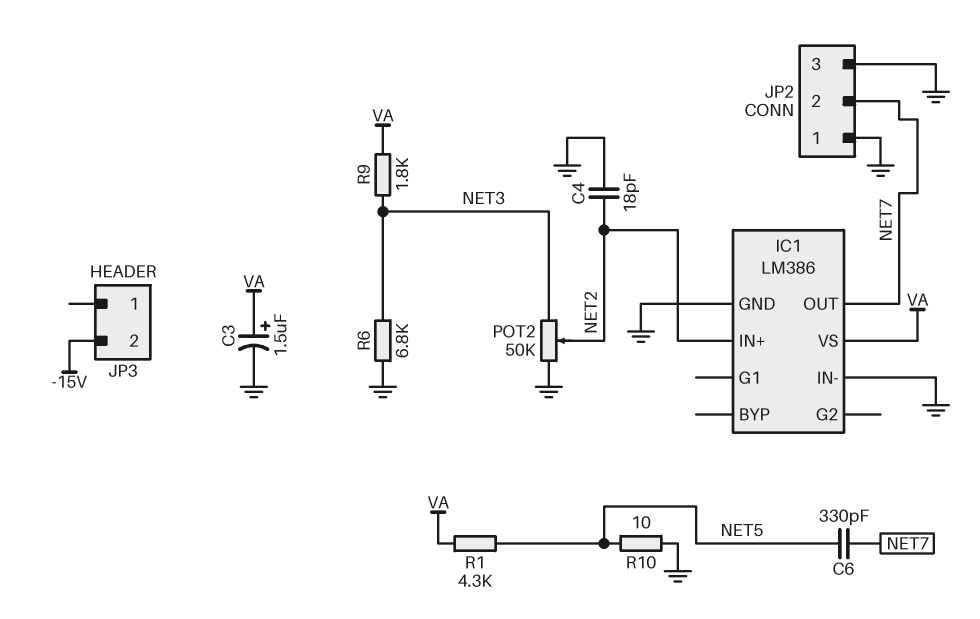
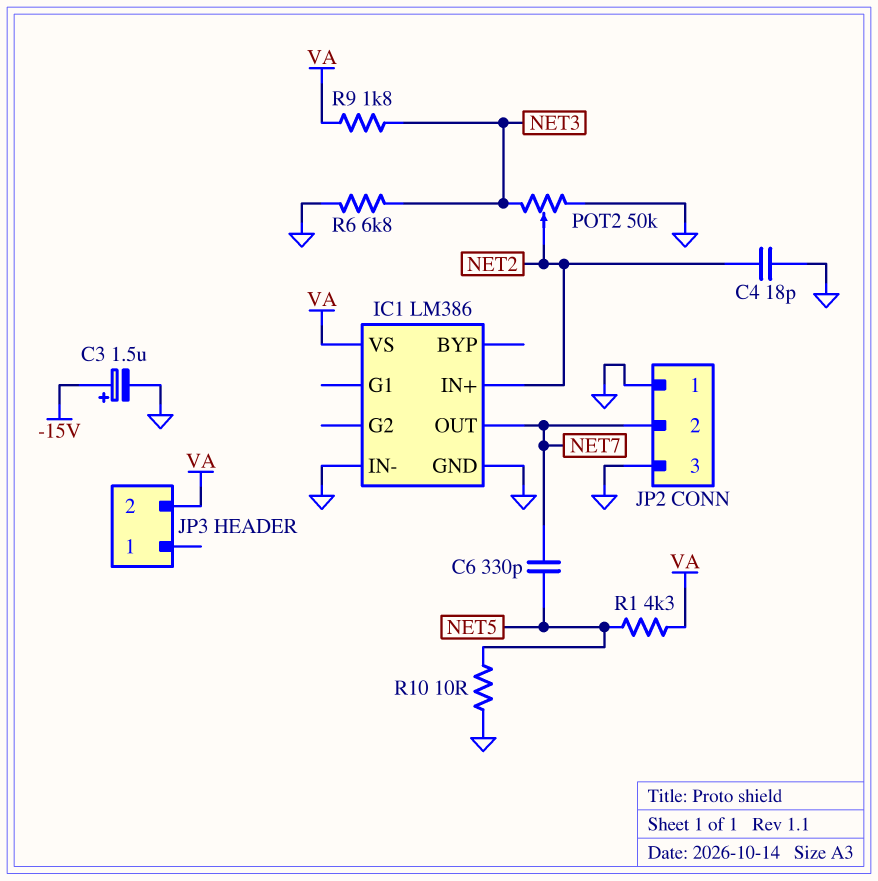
C3: 1.5uF (plus VA, minus GND) -> 1.5uF (plus -15V, minus GND)
JP3 pin 2: -15V -> VA

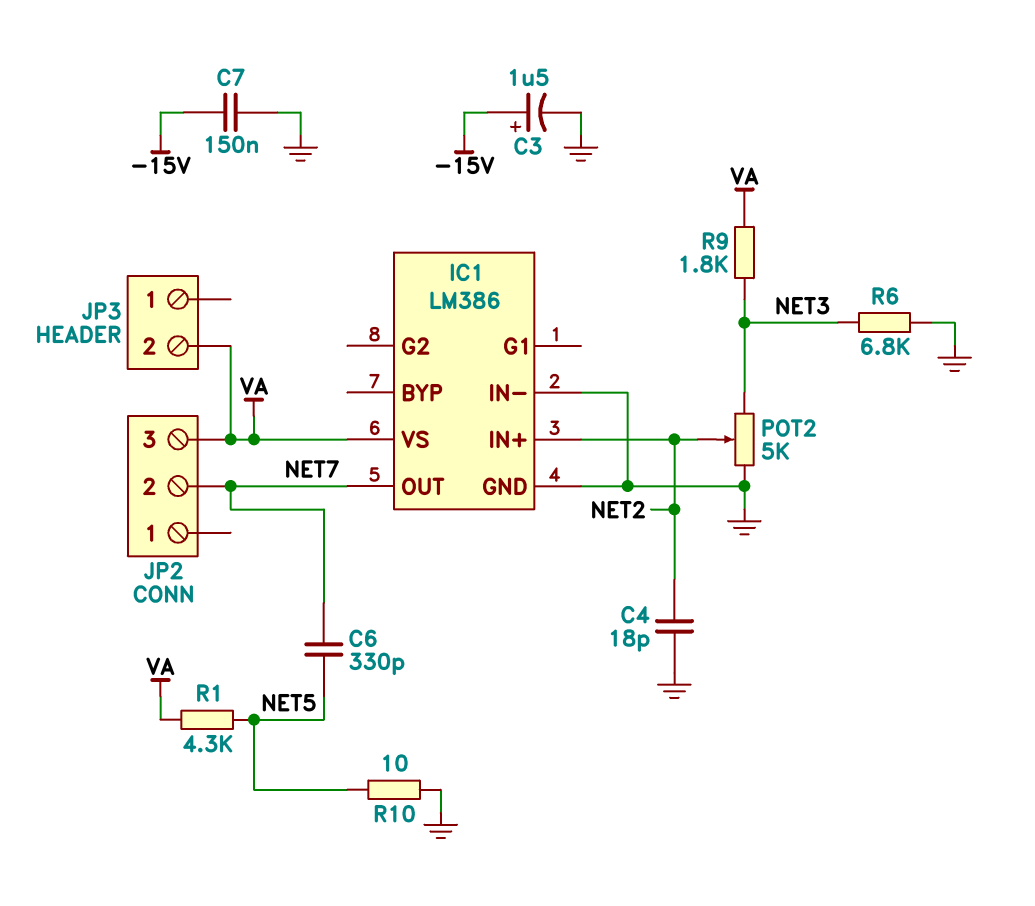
C7: none -> 150nF (-15V, GND)
JP2 pin 1: GND -> none
JP2 pin 3: GND -> VA
POT2: 50k (GND, NET3, wiper NET2) -> 5k (GND, NET3, wiper NET2)

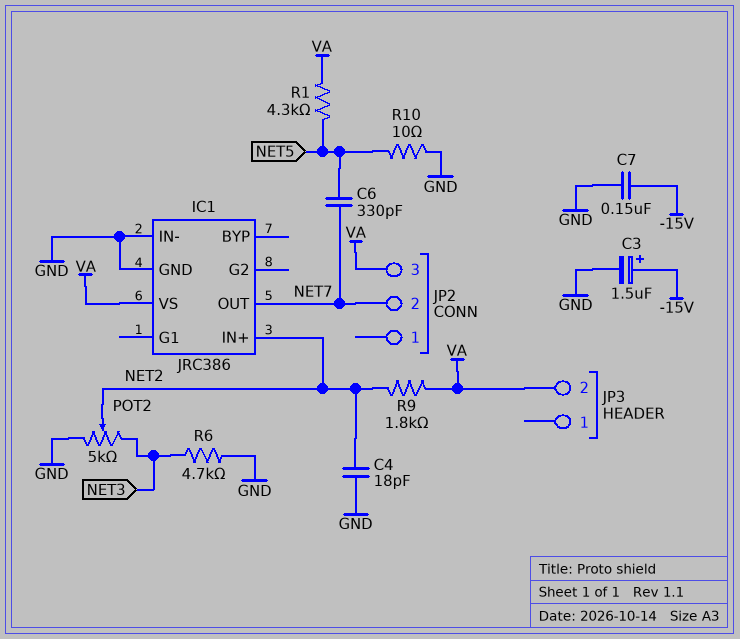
IC1: LM386 -> JRC386
R6: 6.8k (GND, NET3) -> 4.7k (GND, NET3)
R9: 1.8k (NET3, VA) -> 1.8k (NET2, VA)

